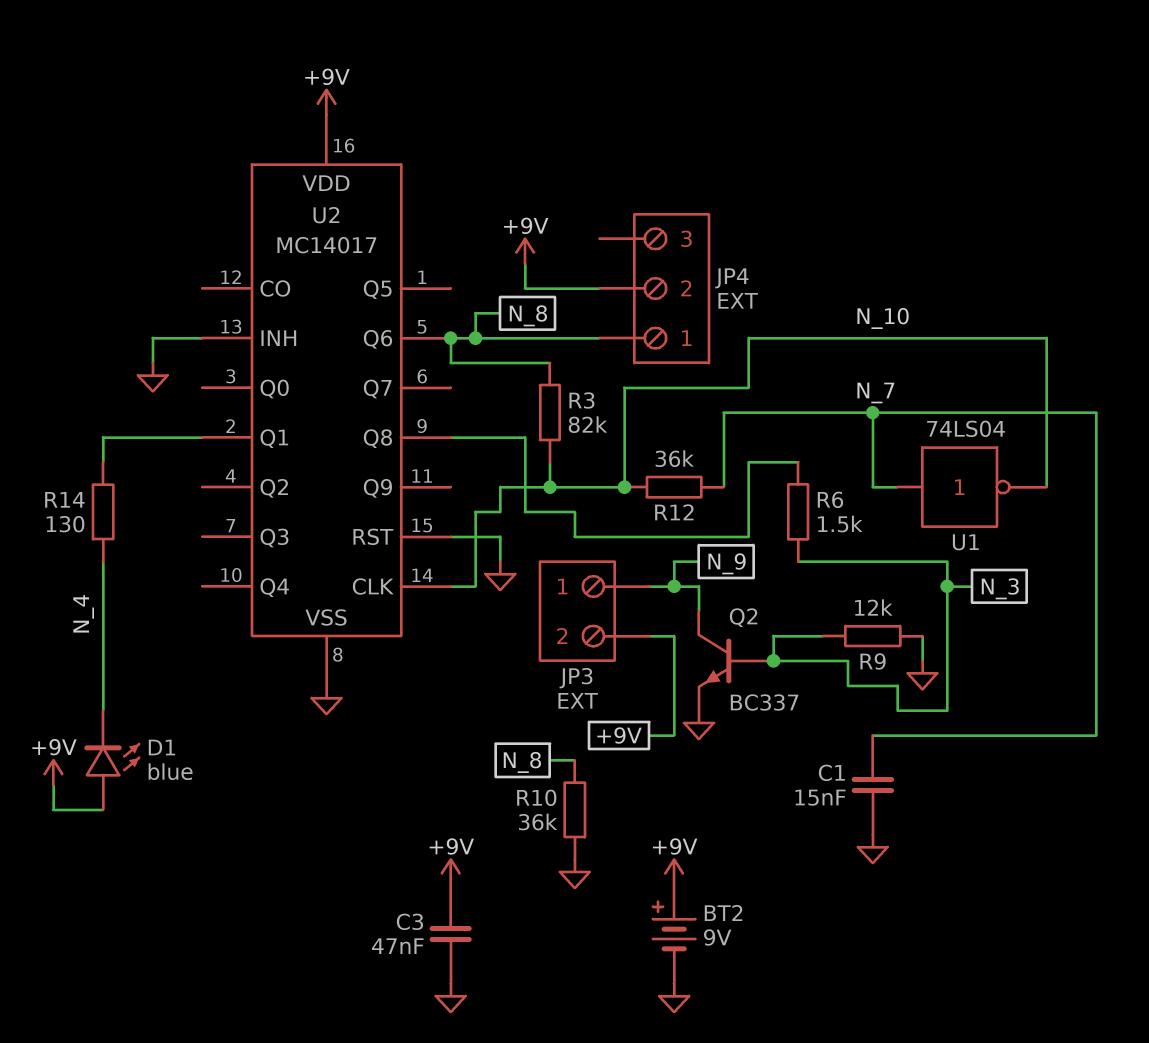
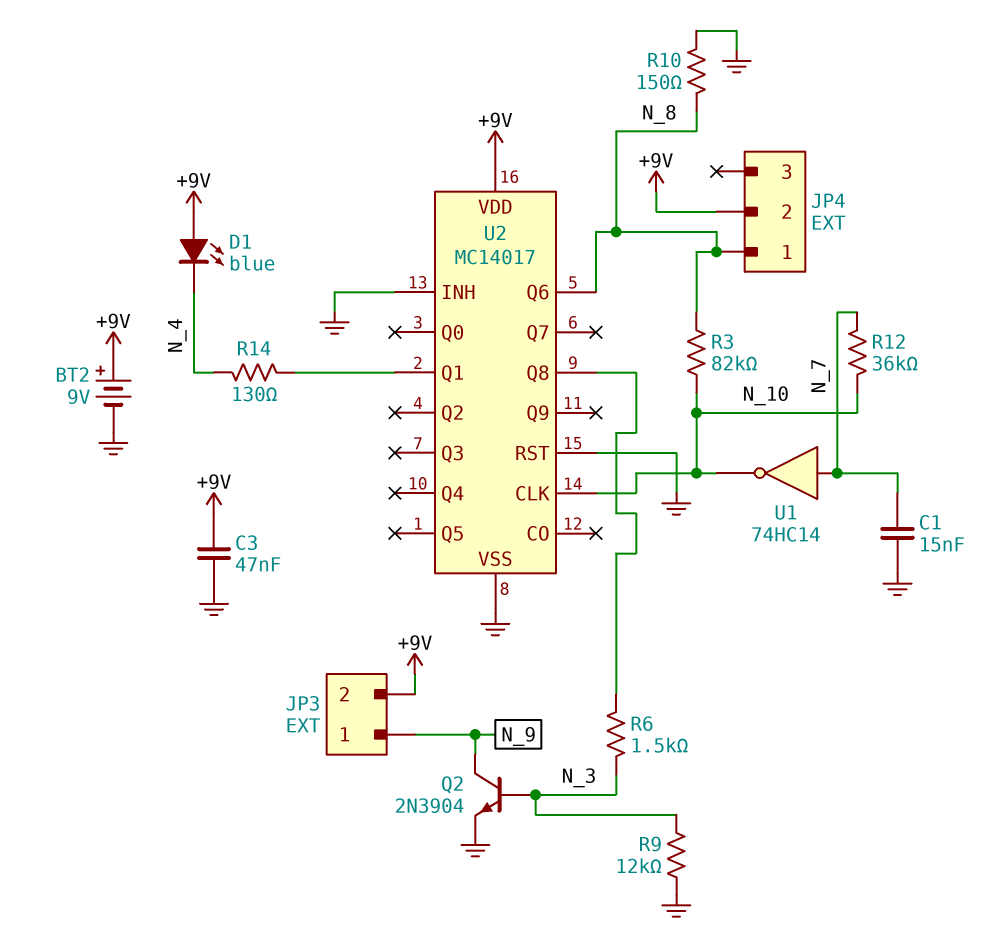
Q2: NPN BC337 (B N_3, C N_9, E GND) -> NPN 2N3904 (B N_3, C N_9, E GND)
R10: 36k (GND, N_8) -> 150 (GND, N_8)
U1: NOT 74LS04 (in N_7, out N_10) -> NOT 74HC14 (in N_7, out N_10)

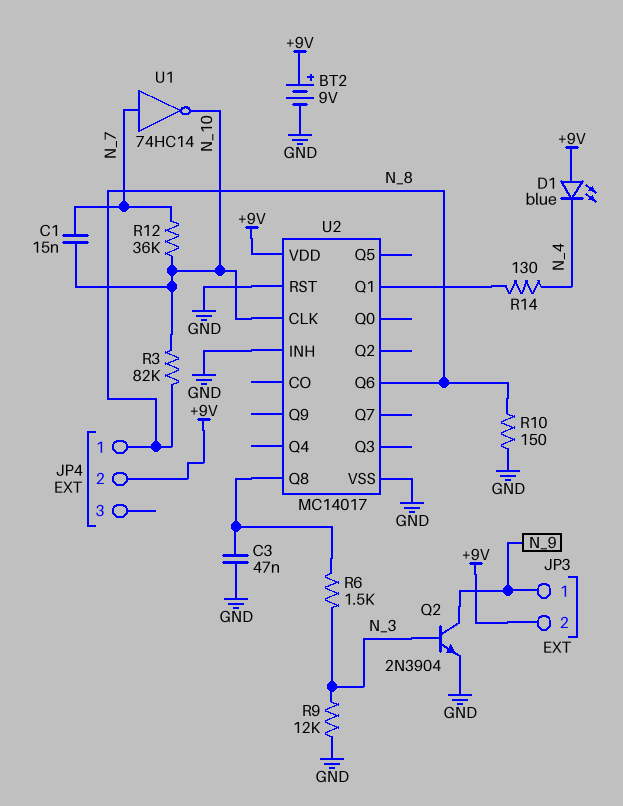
C1: 15nF (GND, N_7) -> 15nF (N_7, N_10)
C3: 47nF (+9V, GND) -> 47nF (GND, U2/Q8)

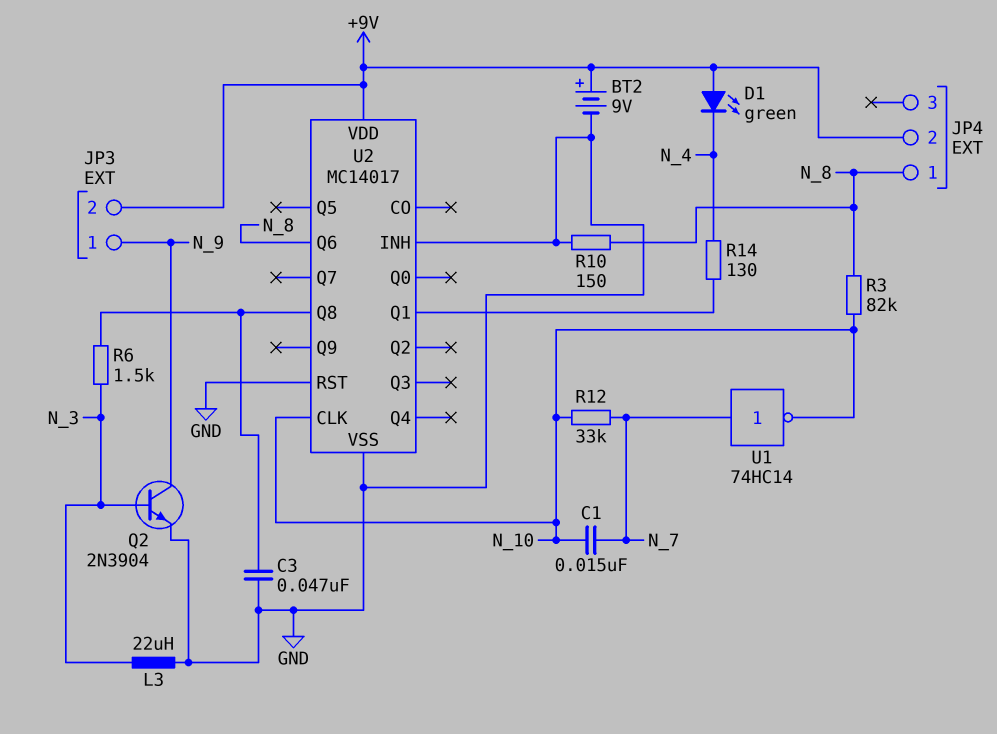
D1: LED blue (A +9V, K N_4) -> LED green (A +9V, K N_4)
L3: none -> 22uH (GND, N_3)
R9: 12k (GND, N_3) -> none
R12: 36k (N_7, N_10) -> 33k (N_7, N_10)

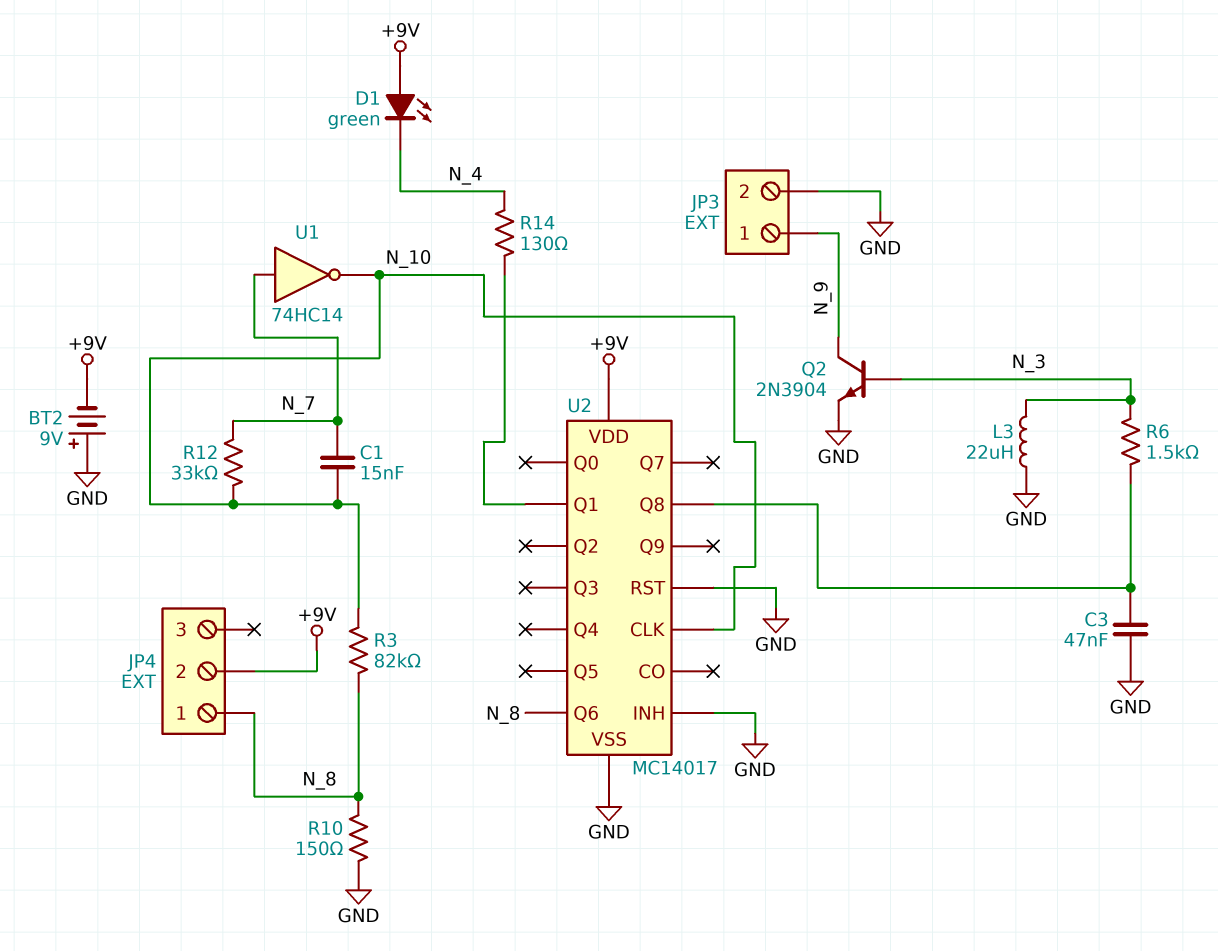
BT2: 9V (plus +9V, minus GND) -> 9V (plus GND, minus +9V)
JP3 pin 2: +9V -> GND

